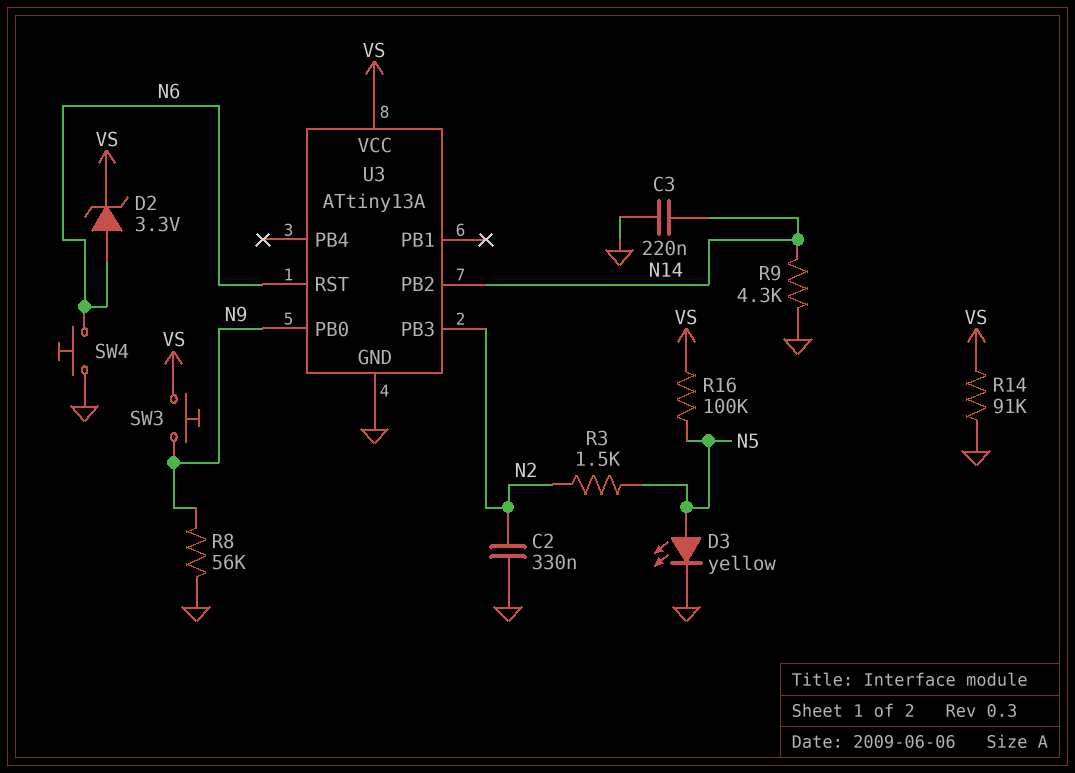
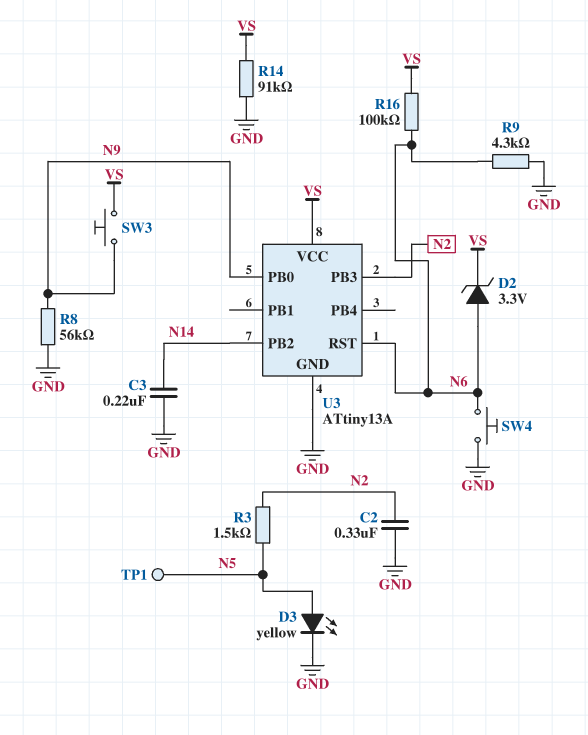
R9: 4.3k (GND, N14) -> 4.3k (GND, N6)
R16: 100k (N5, VS) -> 100k (N6, VS)
TP1: none -> test point (N5)

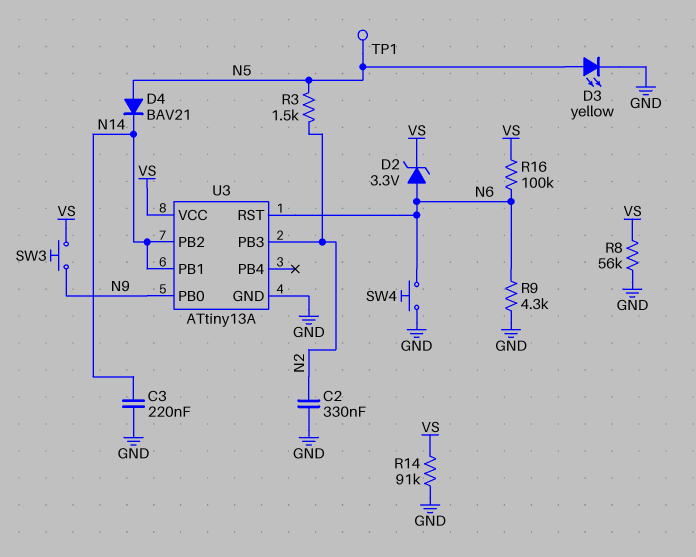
D4: none -> diode BAV21 (A N5, K N14)
R8: 56k (GND, N9) -> 56k (GND, VS)
U3 pin PB1: none -> N14

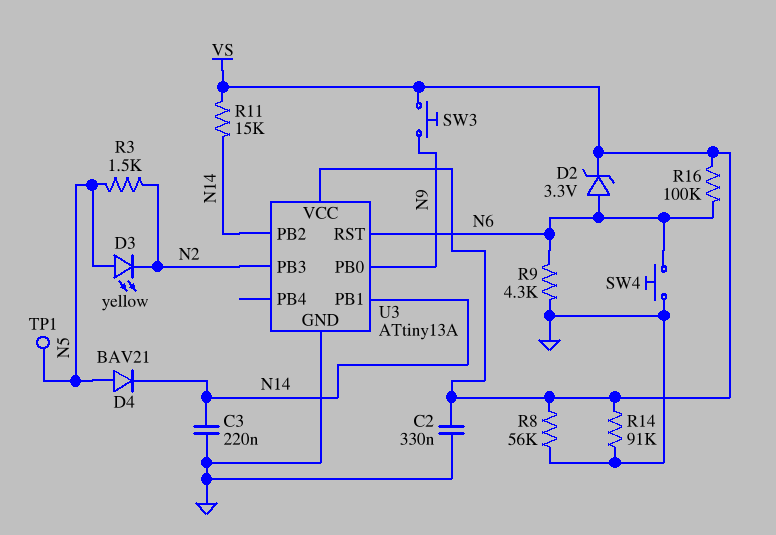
C2: 330nF (GND, N2) -> 330nF (GND, VS)
D3: LED yellow (A N5, K GND) -> LED yellow (A N5, K N2)
R11: none -> 15k (N14, VS)

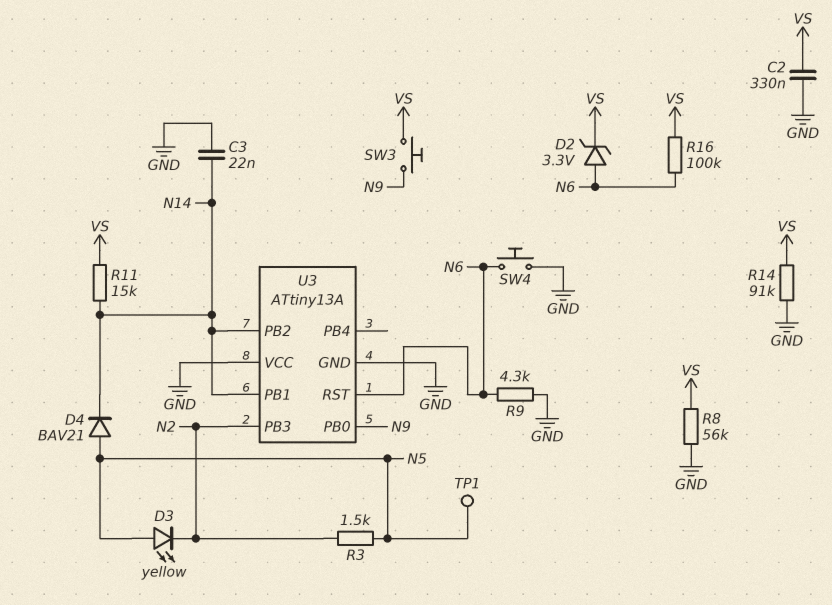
C3: 220nF (GND, N14) -> 22nF (GND, N14)
U3 pin VCC: VS -> GND

